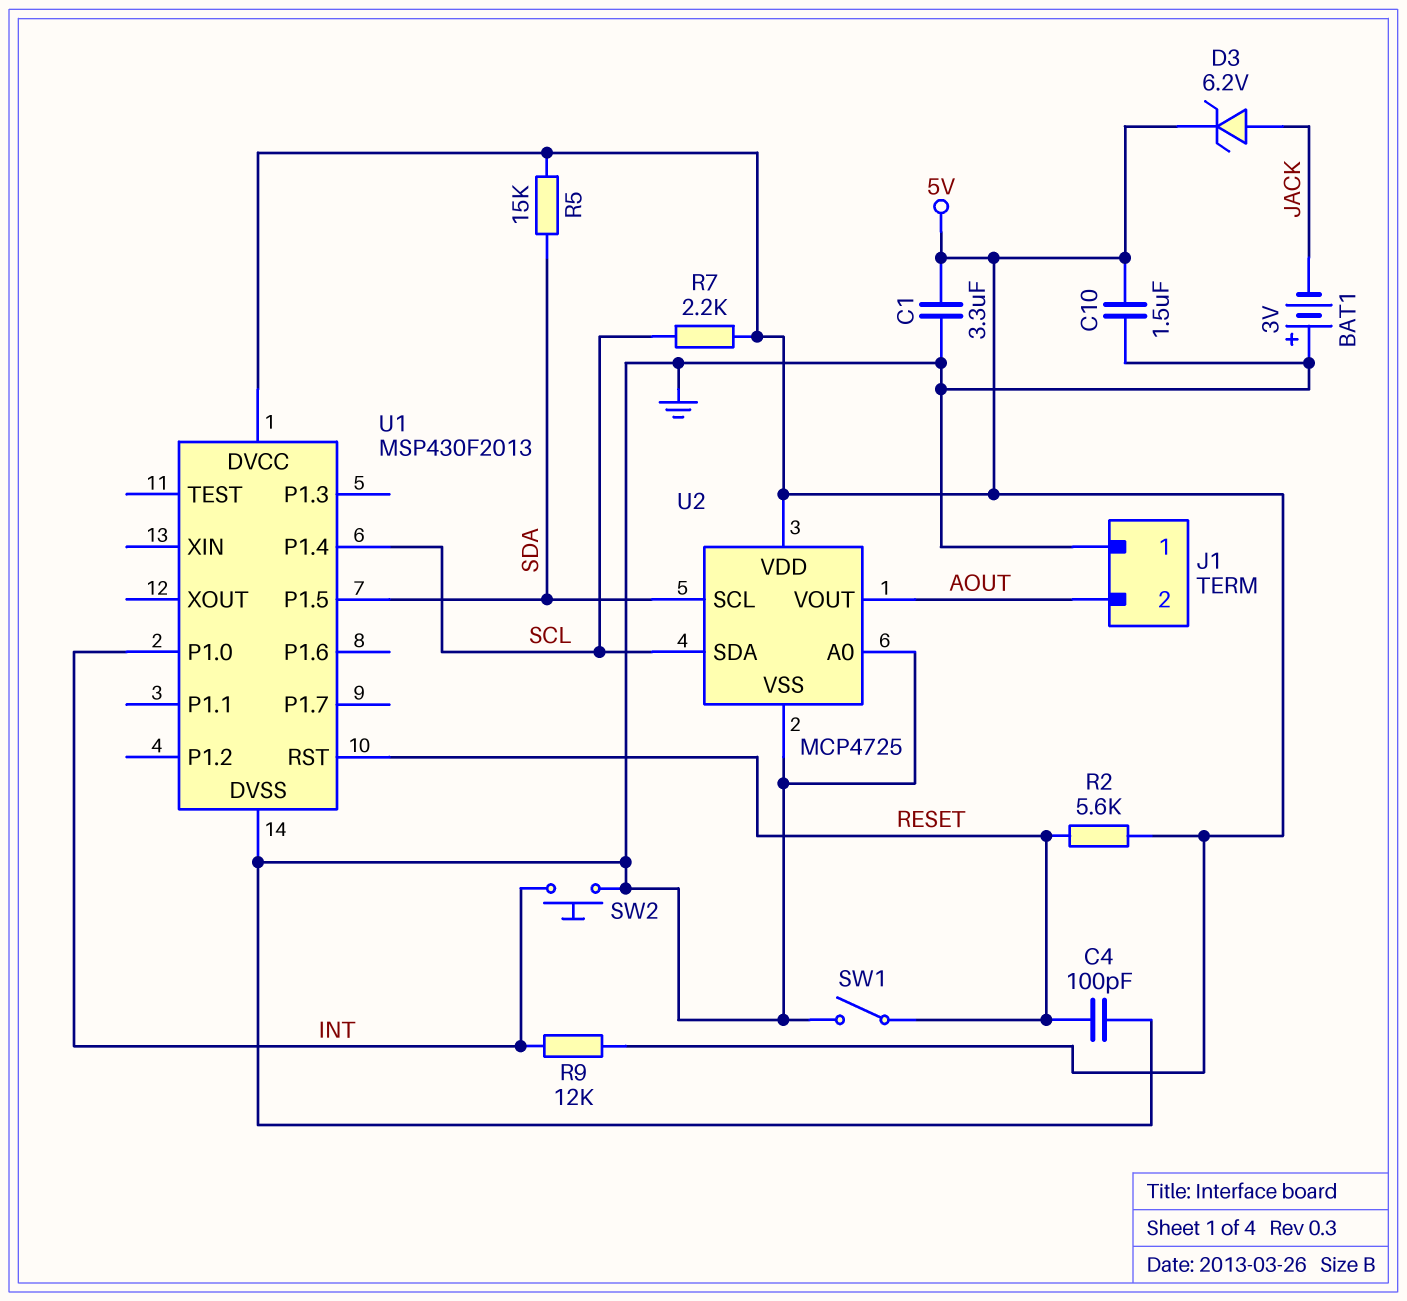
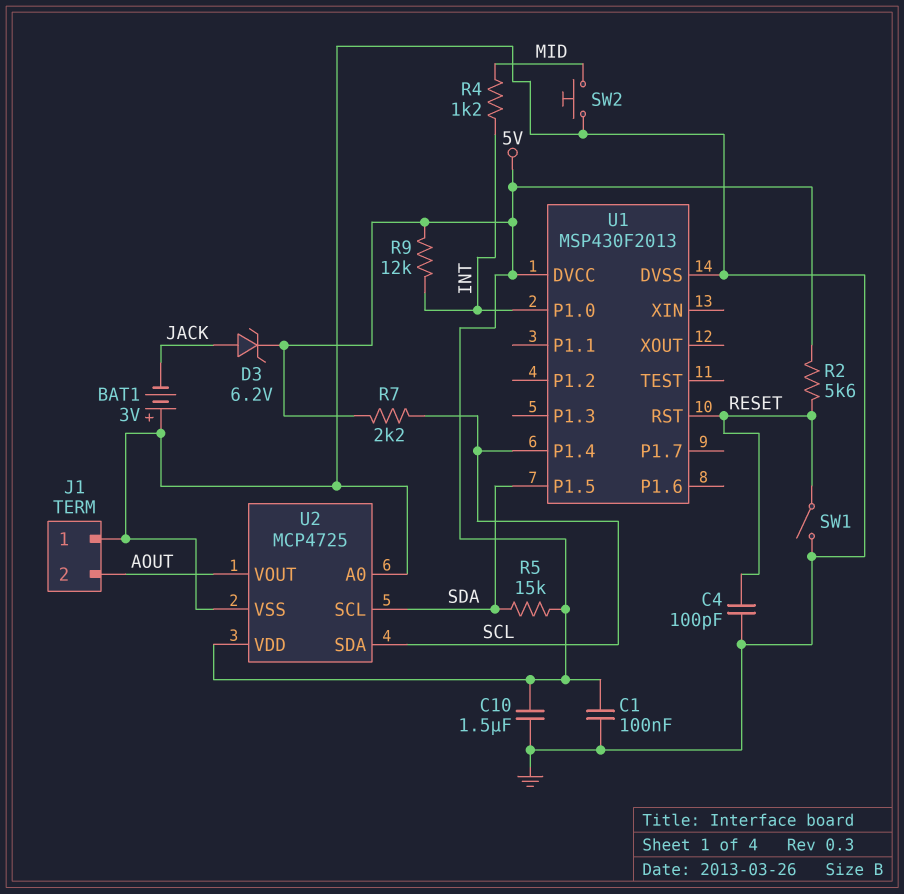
C1: 3.3uF (5V, GND) -> 100nF (5V, GND)
R4: none -> 1.2k (INT, MID)
SW2: button (GND, INT) -> button (GND, MID)

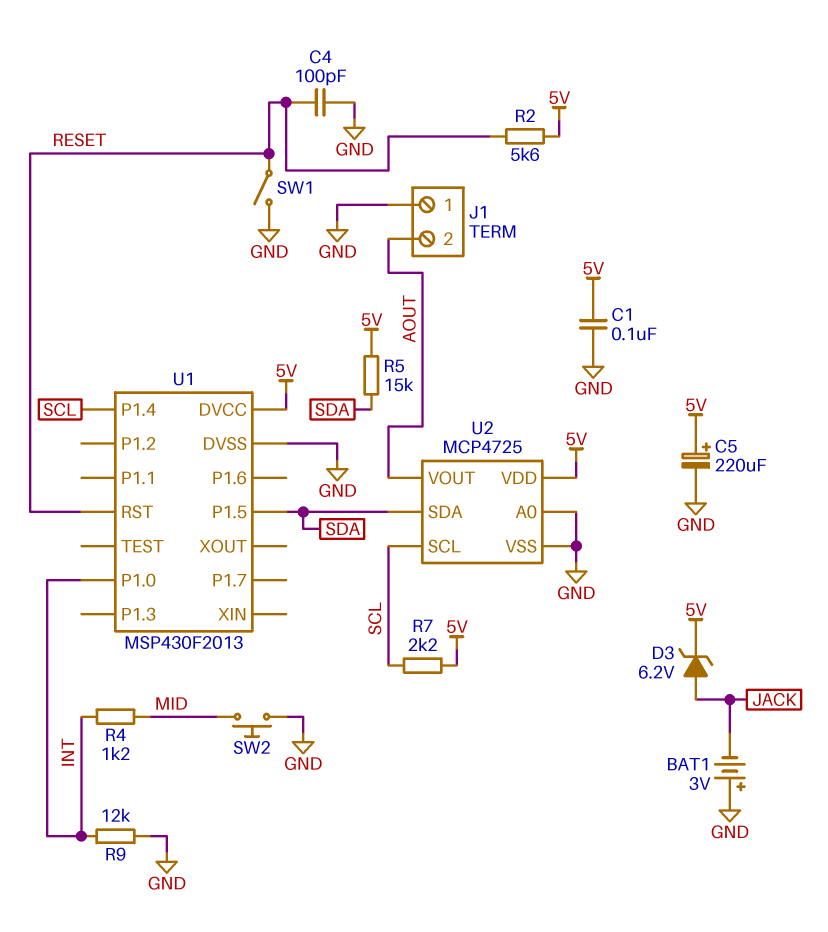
C5: none -> 220uF (plus 5V, minus GND)
C10: 1.5uF (5V, GND) -> none
R9: 12k (5V, INT) -> 12k (GND, INT)
U2 pin SCL: SDA -> SCL
U2 pin SDA: SCL -> SDA

